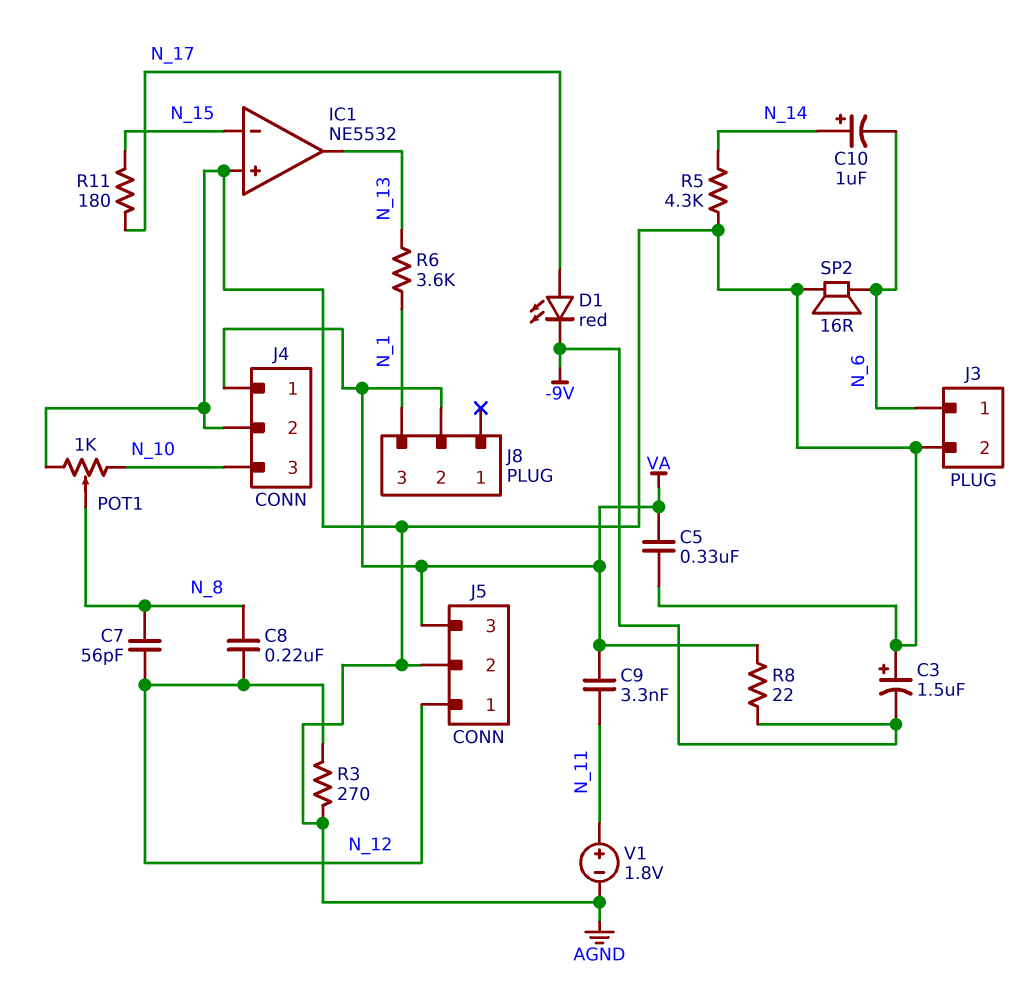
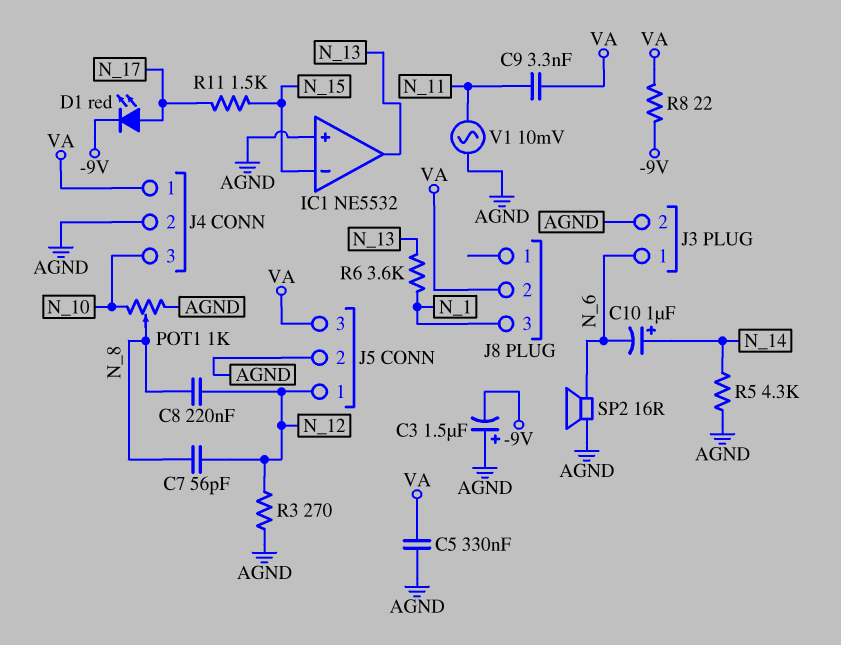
R11: 180 (N_15, N_17) -> 1.5k (N_15, N_17)
V1: 1.8V (plus N_11, minus AGND) -> AC 10mV (AGND, N_11)

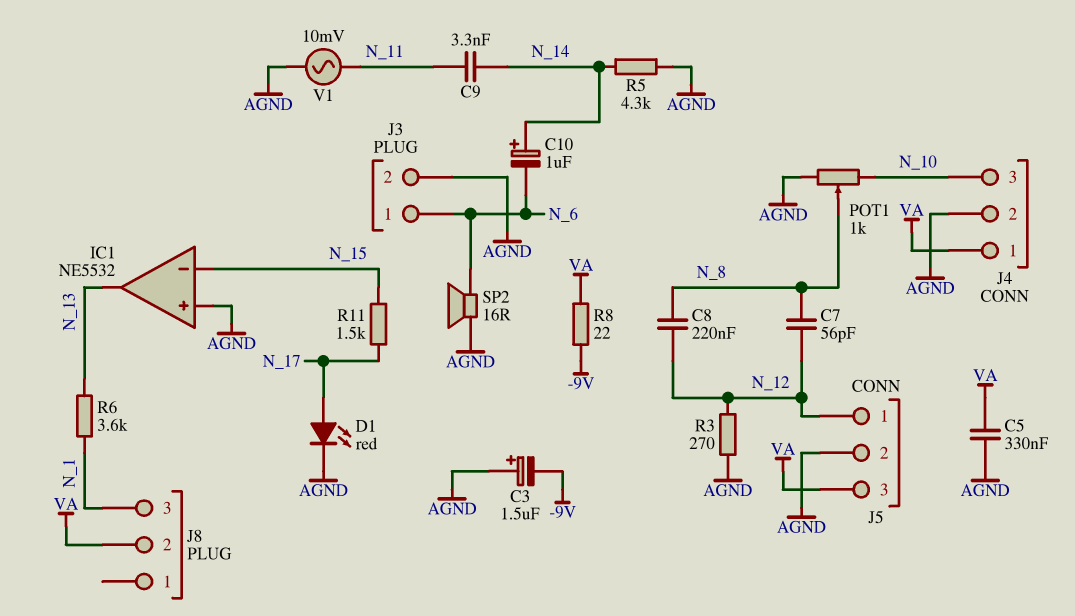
C9: 3.3nF (N_11, VA) -> 3.3nF (N_11, N_14)
D1: LED red (A N_17, K -9V) -> LED red (A N_17, K AGND)

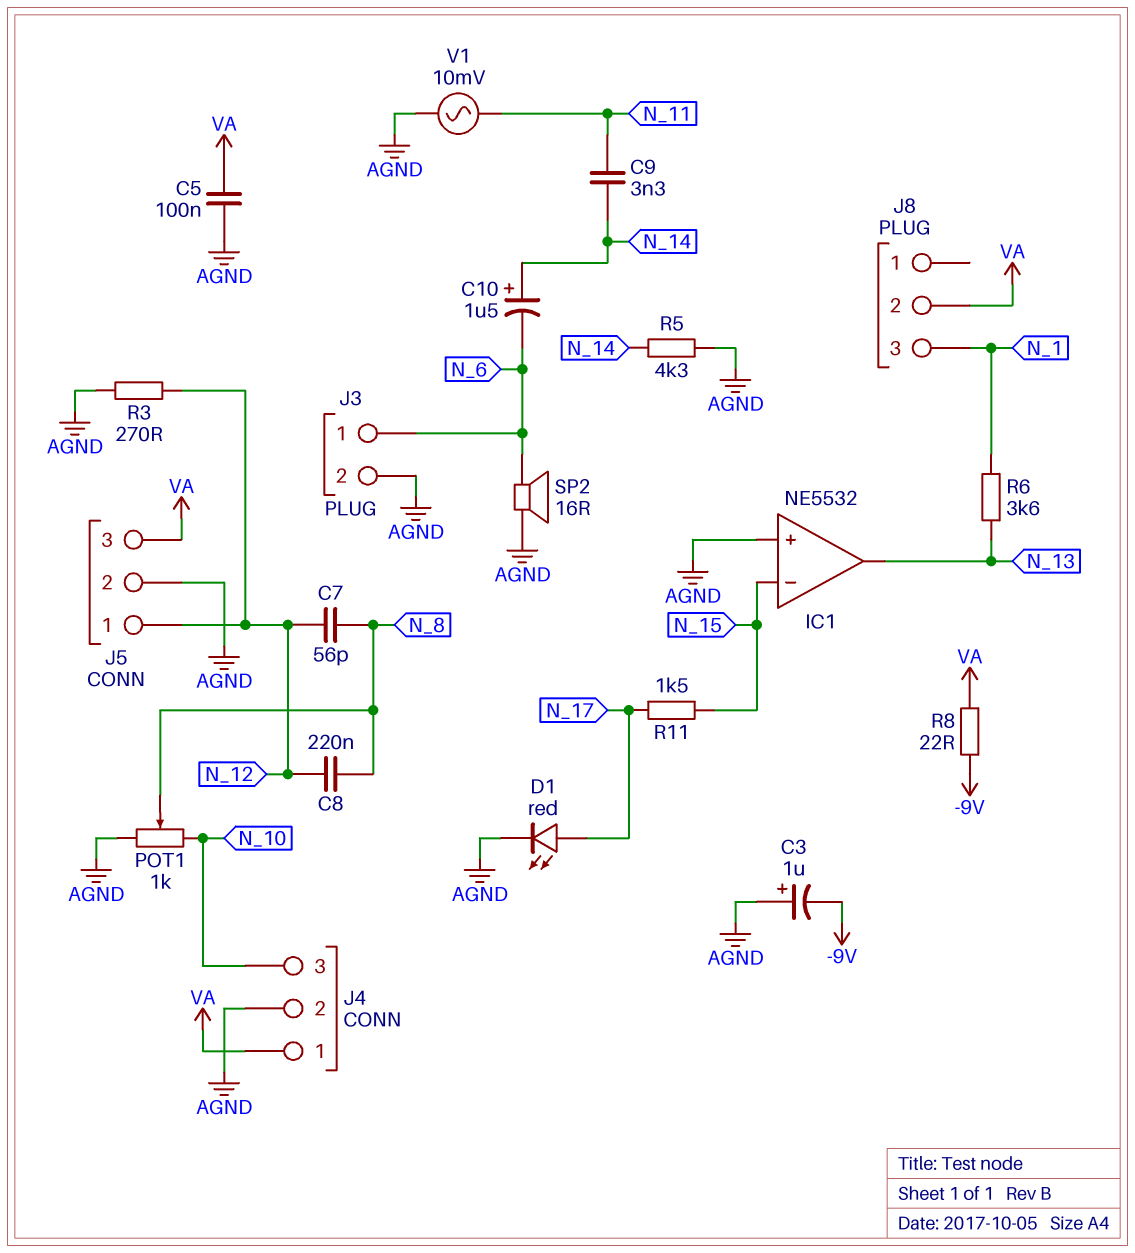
C3: 1.5uF (plus AGND, minus -9V) -> 1uF (plus AGND, minus -9V)
C5: 330nF (AGND, VA) -> 100nF (AGND, VA)
C10: 1uF (plus N_14, minus N_6) -> 1.5uF (plus N_14, minus N_6)

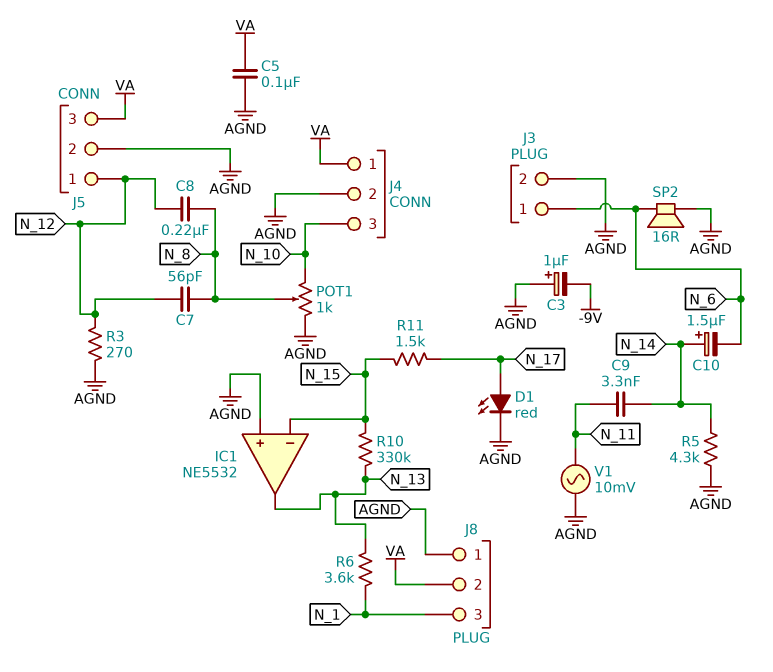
J8 pin 1: none -> AGND
R8: 22 (-9V, VA) -> none
R10: none -> 330k (N_13, N_15)

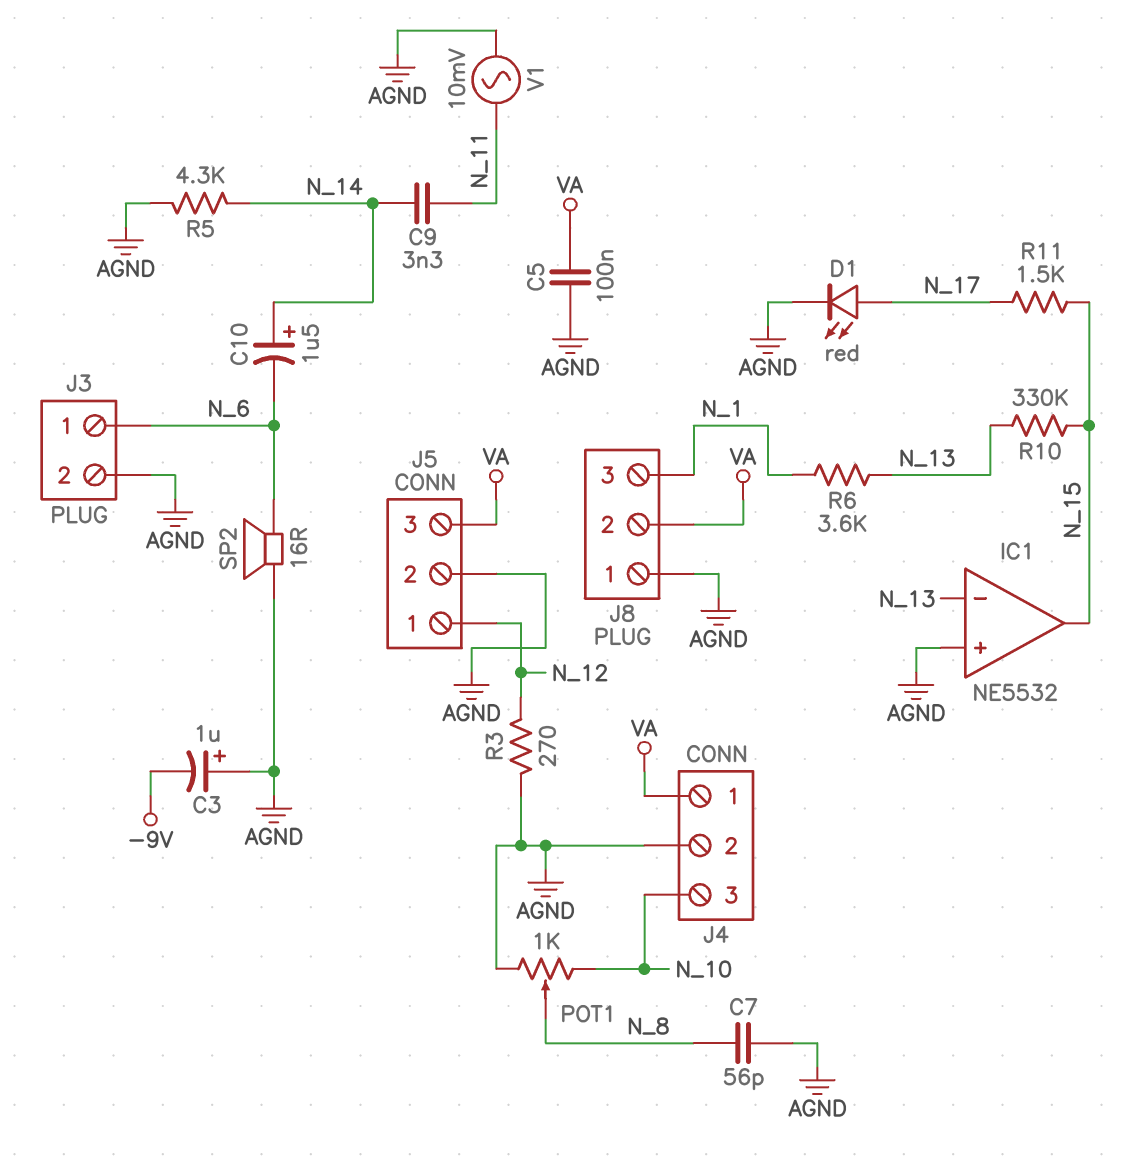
C7: 56pF (N_8, N_12) -> 56pF (AGND, N_8)
C8: 220nF (N_8, N_12) -> none
IC1 pin in-: N_15 -> N_13
IC1 pin out: N_13 -> N_15

